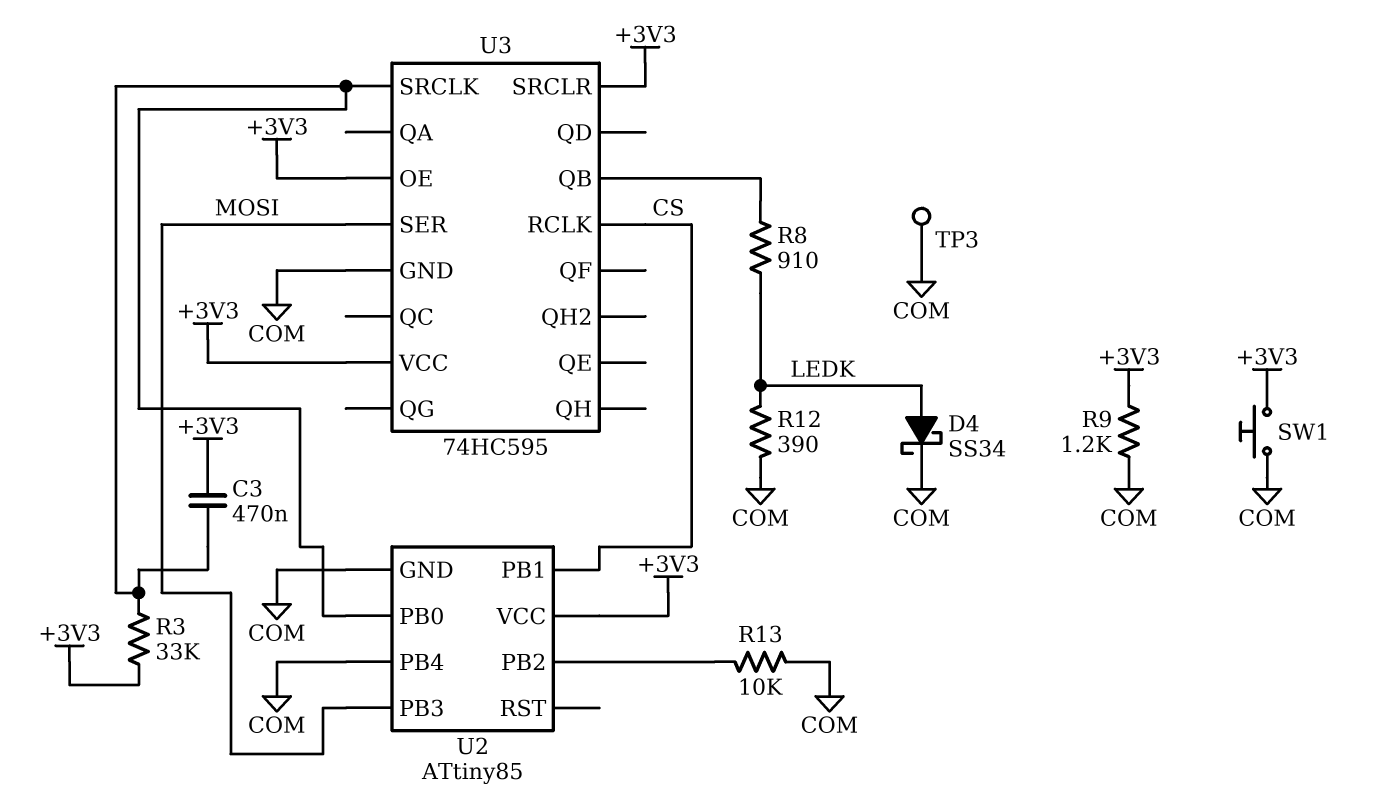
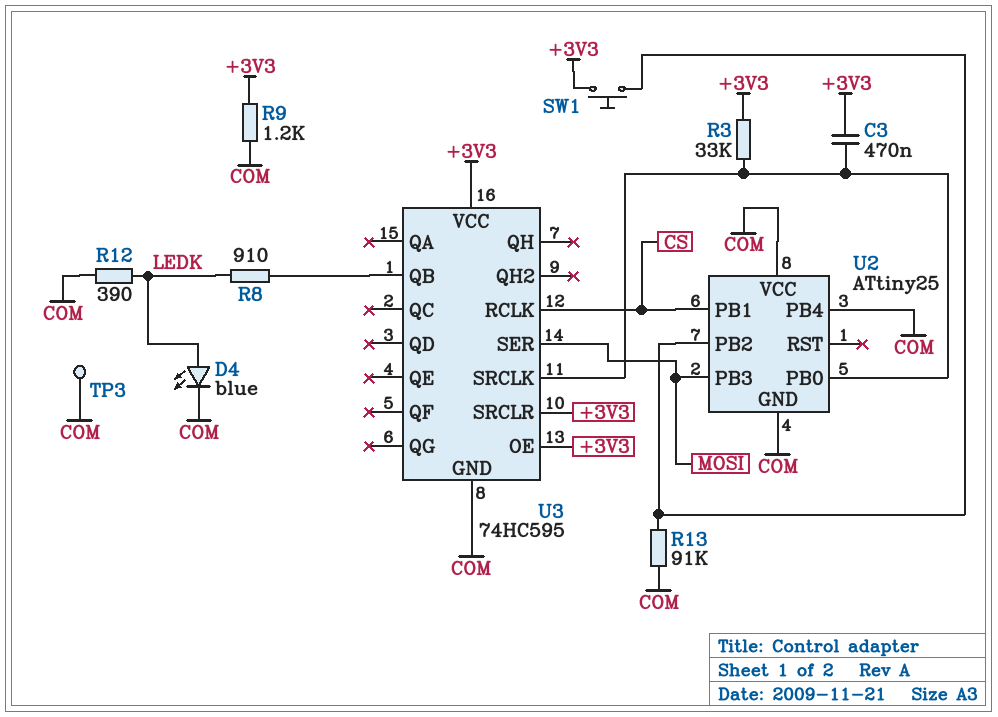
D4: schottky SS34 (A LEDK, K COM) -> LED blue (A LEDK, K COM)
R13: 10k (COM, U2/PB2) -> 91k (COM, U2/PB2)
SW1: button (+3V3, COM) -> button (+3V3, U2/PB2)
U2: ATtiny85 -> ATtiny25
U2 pin VCC: +3V3 -> COM

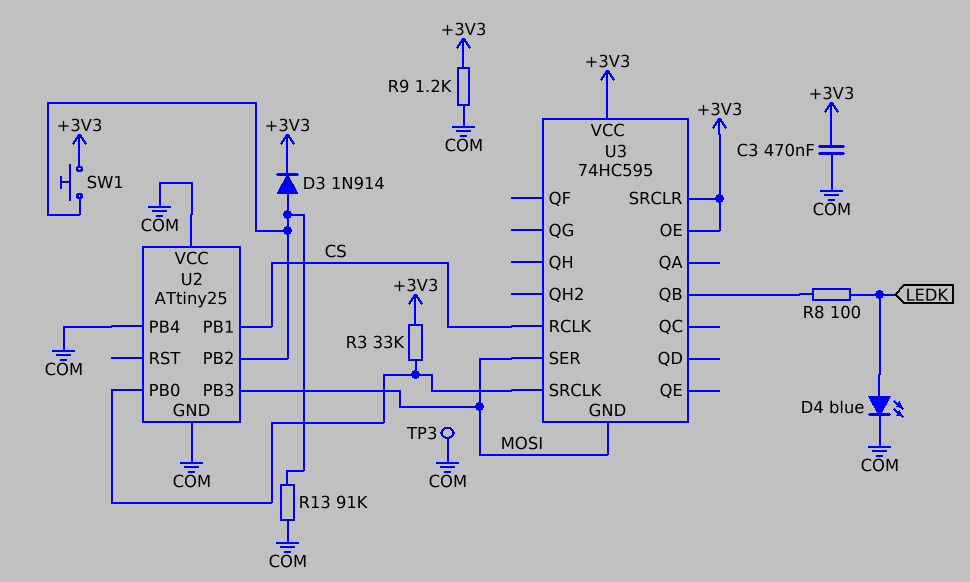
C3: 470nF (+3V3, U2/PB0) -> 470nF (+3V3, COM)
D3: none -> diode 1N914 (A U2/PB2, K +3V3)
R8: 910 (LEDK, U3/QB) -> 100 (LEDK, U3/QB)
R12: 390 (COM, LEDK) -> none
U3 pin GND: COM -> MOSI

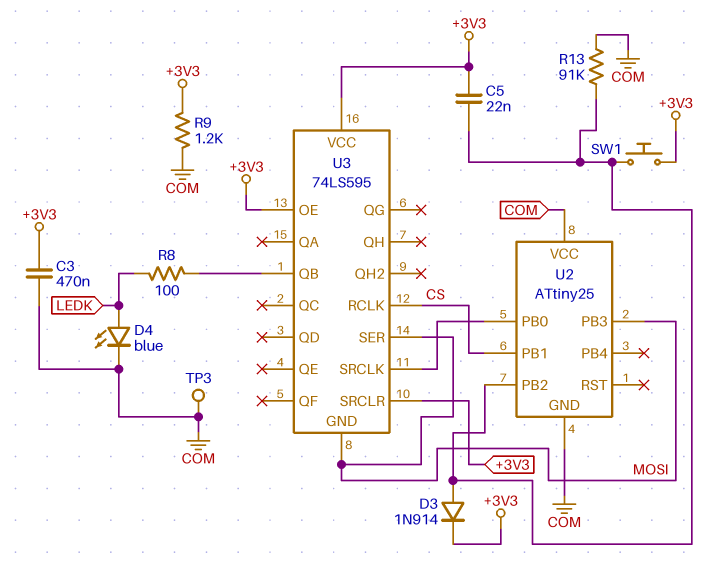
C5: none -> 22nF (+3V3, U2/PB2)
R3: 33k (+3V3, U2/PB0) -> none
U2 pin PB4: COM -> none
U3: 74HC595 -> 74LS595

